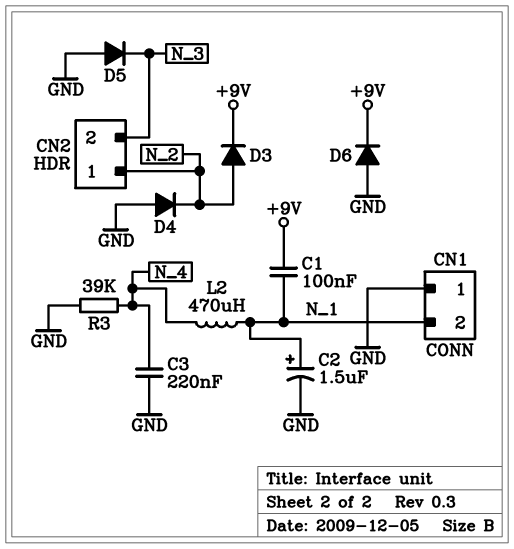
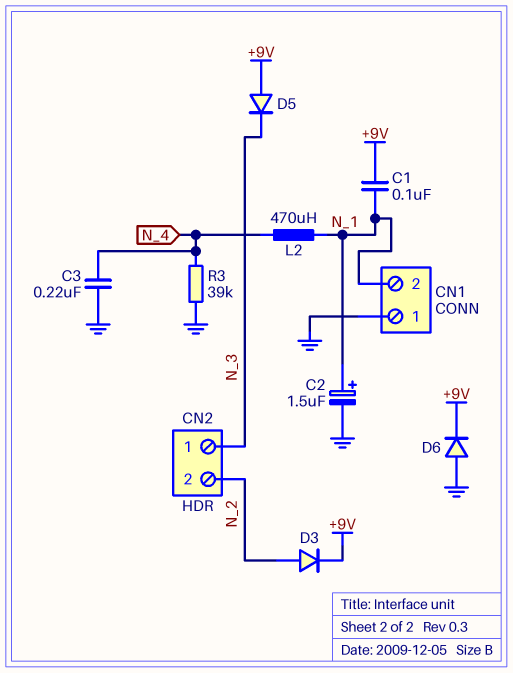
CN2 pin 1: N_2 -> N_3
CN2 pin 2: N_3 -> N_2
D4: diode (A GND, K N_2) -> none
D5: diode (A GND, K N_3) -> diode (A +9V, K N_3)

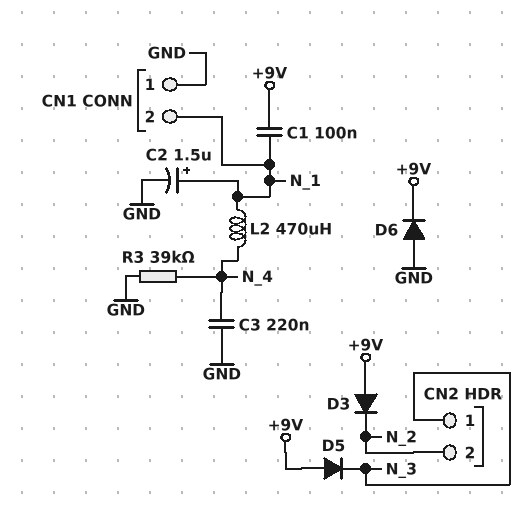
D3: diode (A N_2, K +9V) -> diode (A +9V, K N_2)

